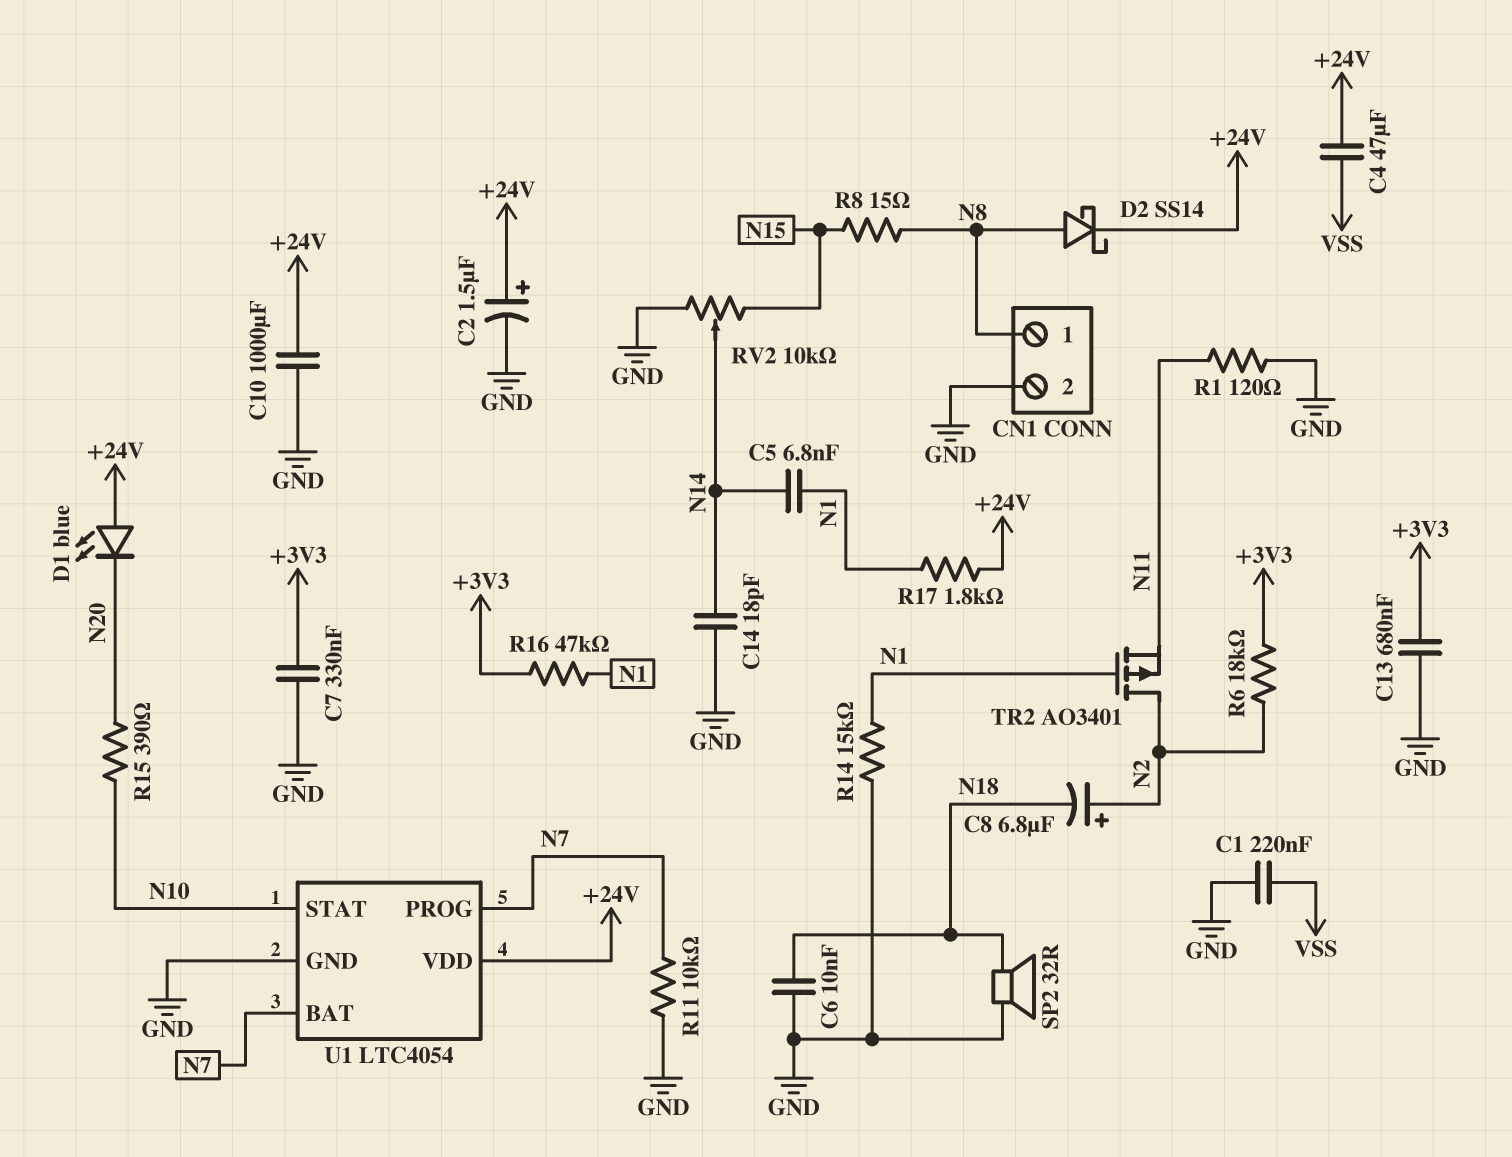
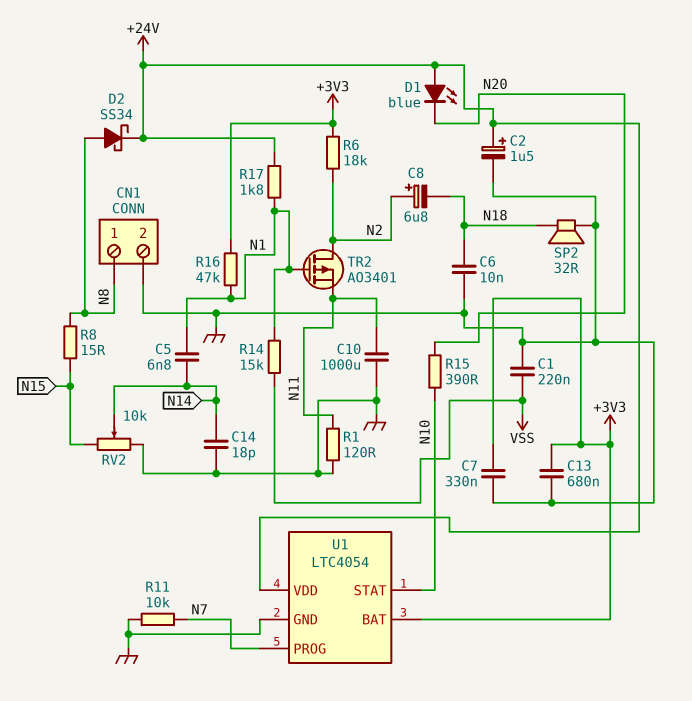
C4: 47uF (+24V, VSS) -> none
C10: 1000uF (+24V, GND) -> 1000uF (GND, N11)
D2: schottky SS14 (A N8, K +24V) -> schottky SS34 (A N8, K +24V)
R14: 15k (GND, N1) -> 15k (N1, VSS)
U1 pin BAT: N7 -> +3V3

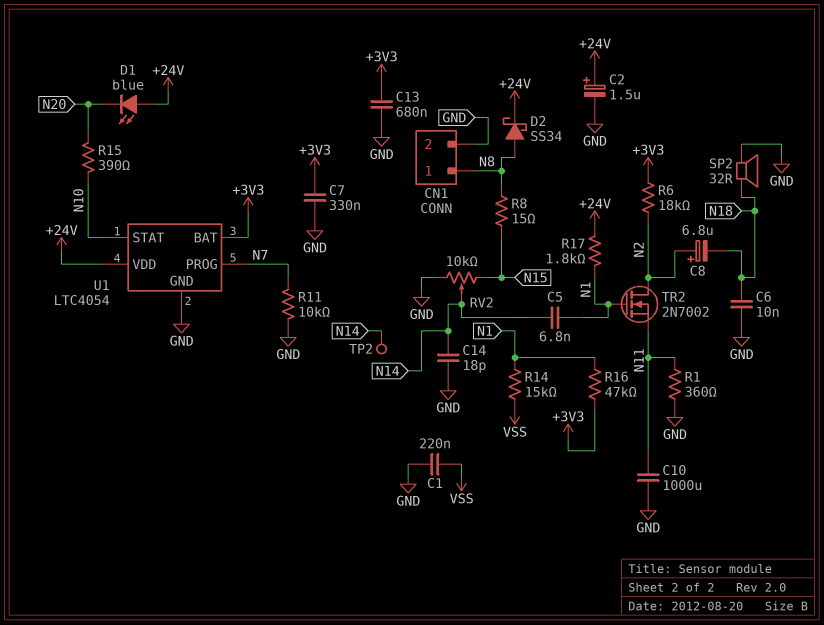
R1: 120 (GND, N11) -> 360 (GND, N11)
TP2: none -> test point (N14)
TR2: PMOS AO3401 (G N1, D N2, S N11) -> NMOS 2N7002 (G N1, D N2, S N11)

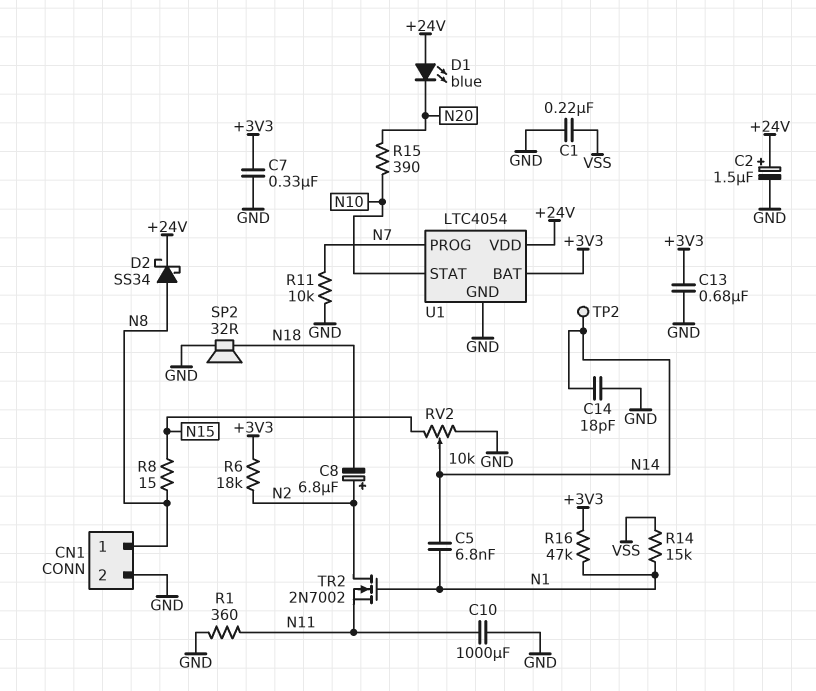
C6: 10nF (GND, N18) -> none
R17: 1.8k (+24V, N1) -> none

